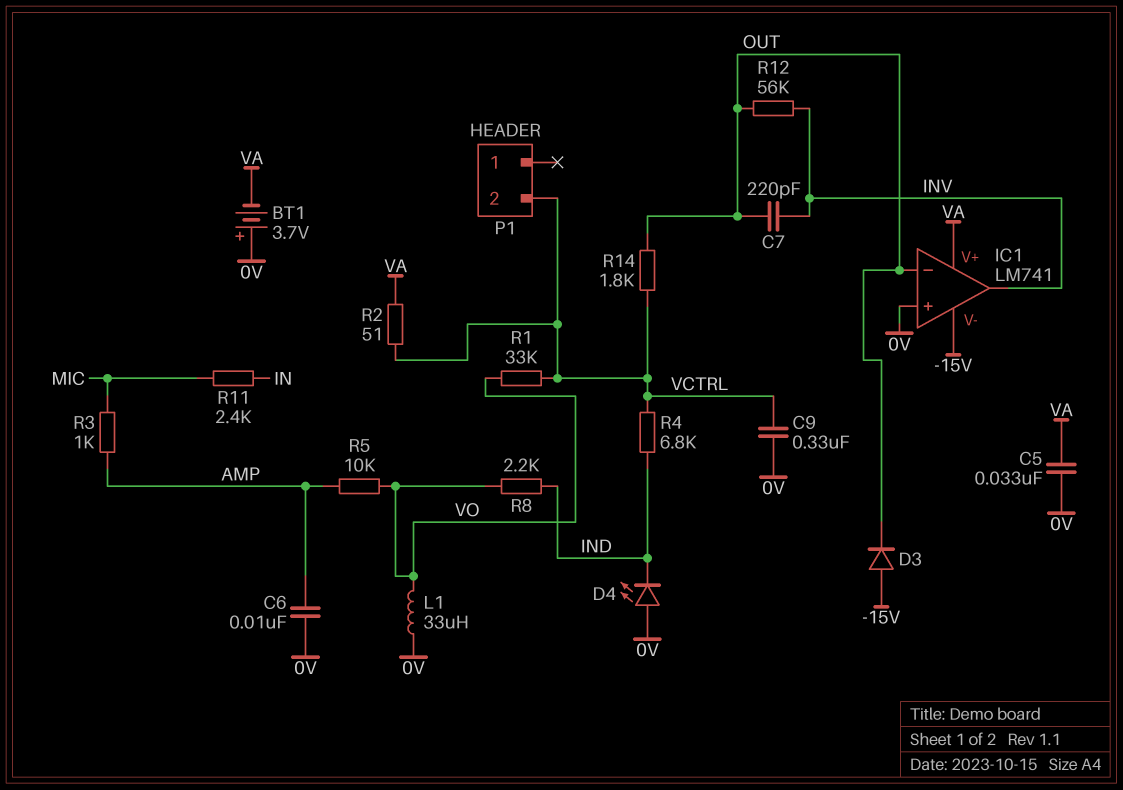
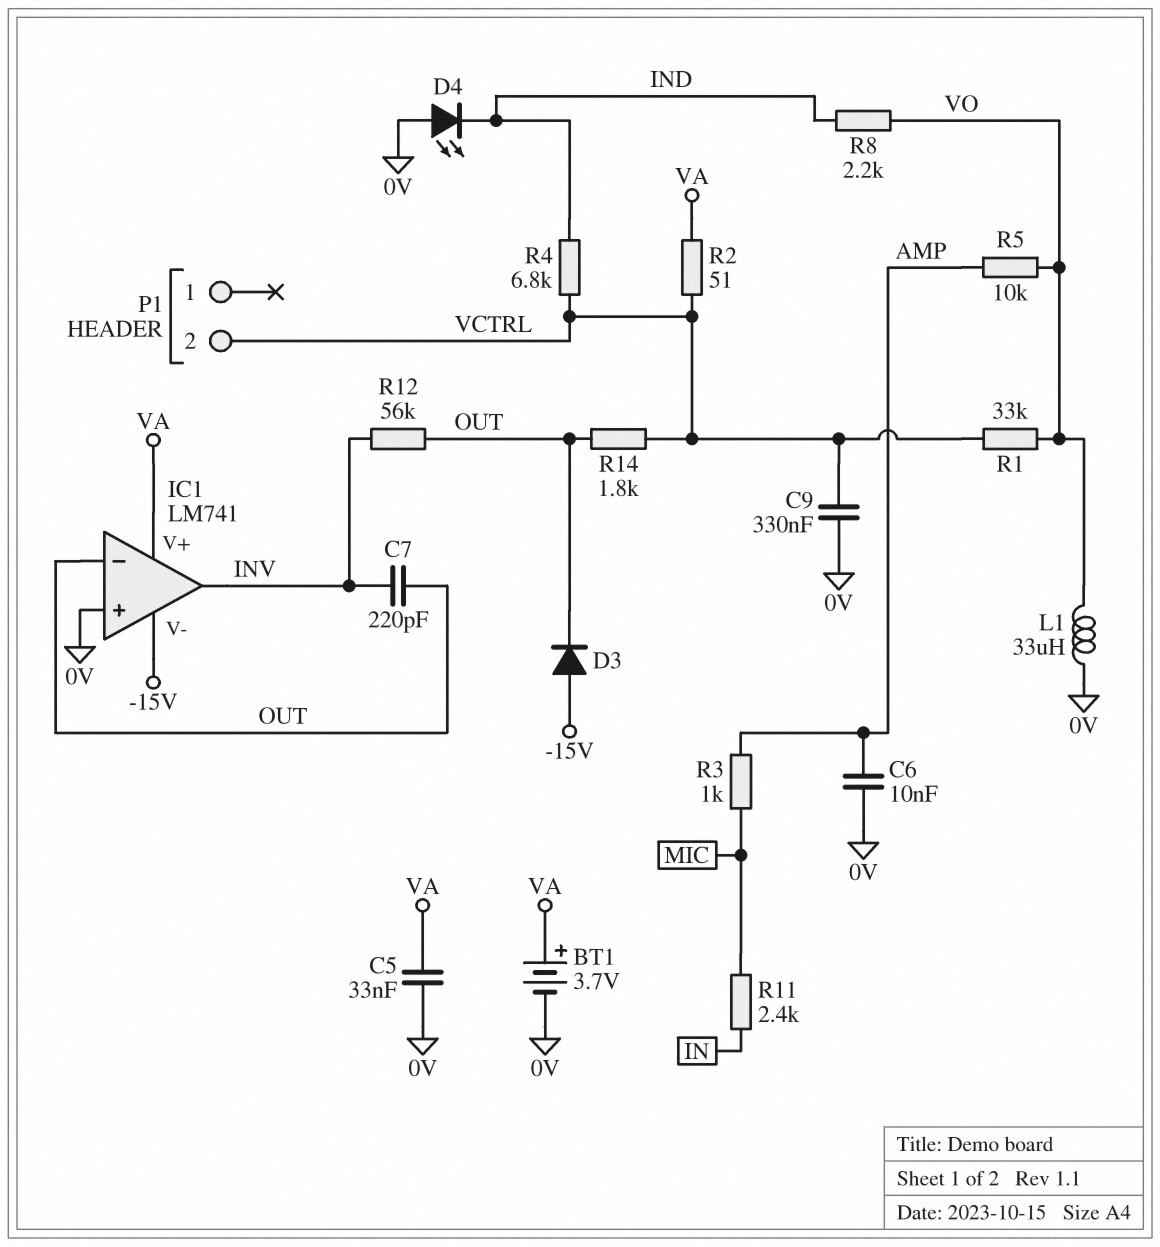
BT1: 3.7V (plus 0V, minus VA) -> 3.7V (plus VA, minus 0V)

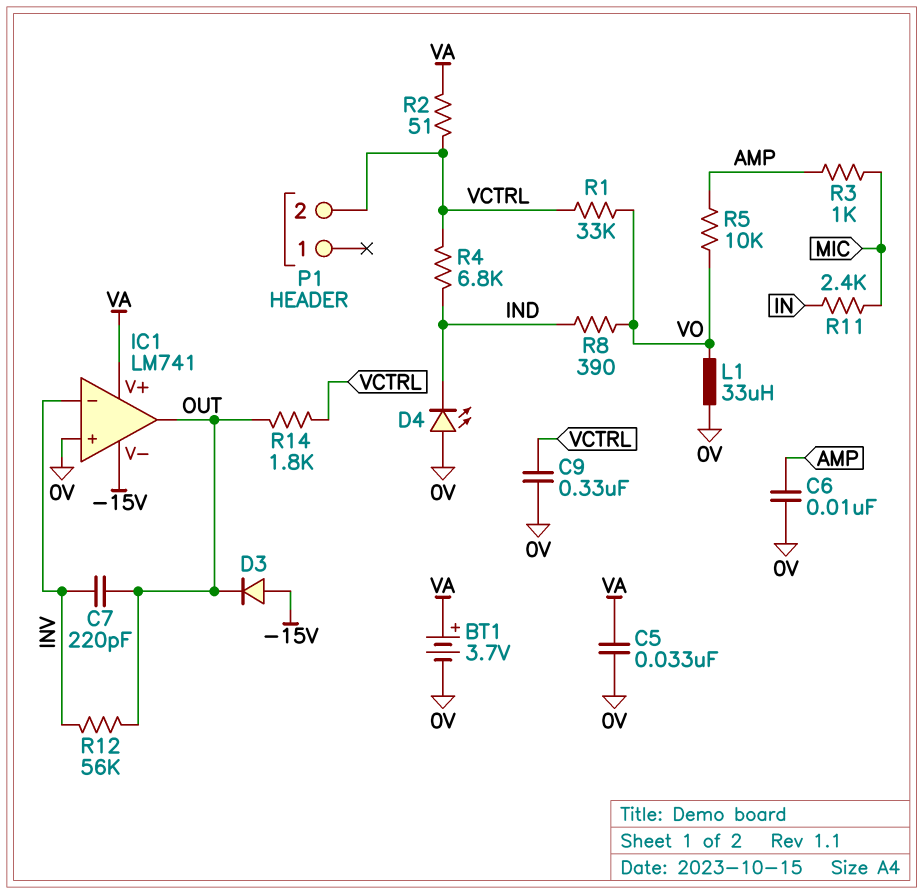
IC1 pin in-: OUT -> INV
IC1 pin out: INV -> OUT
R8: 2.2k (IND, VO) -> 390 (IND, VO)

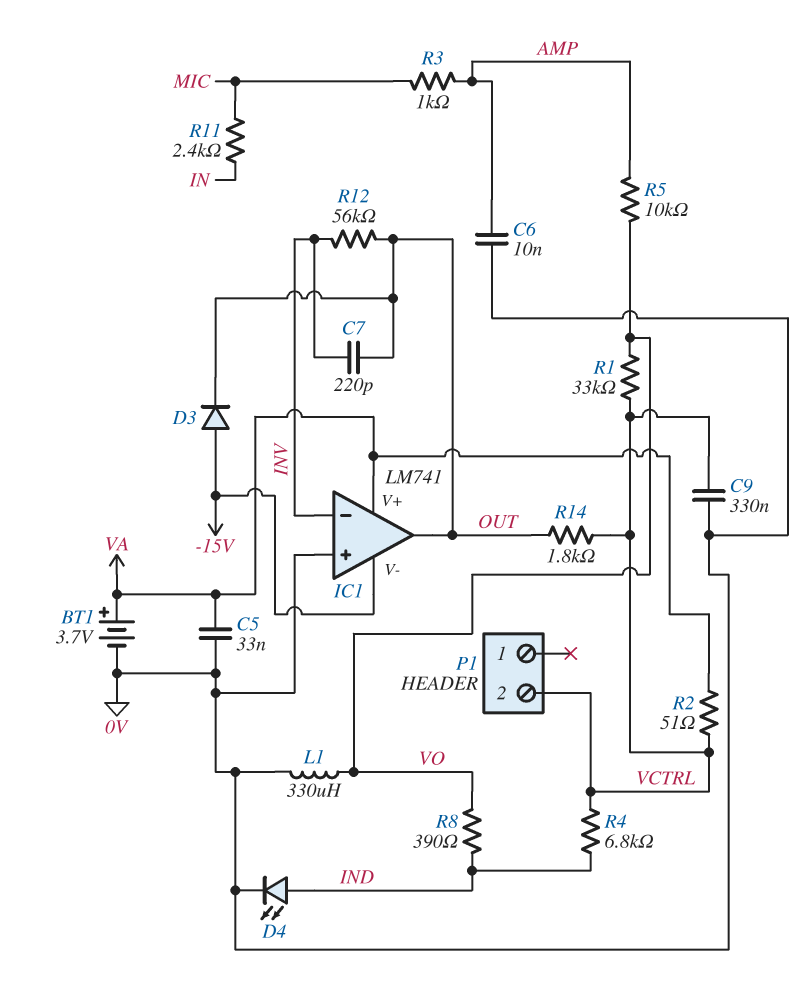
D4: LED (A 0V, K IND) -> LED (A IND, K 0V)
L1: 33uH (0V, VO) -> 330uH (0V, VO)

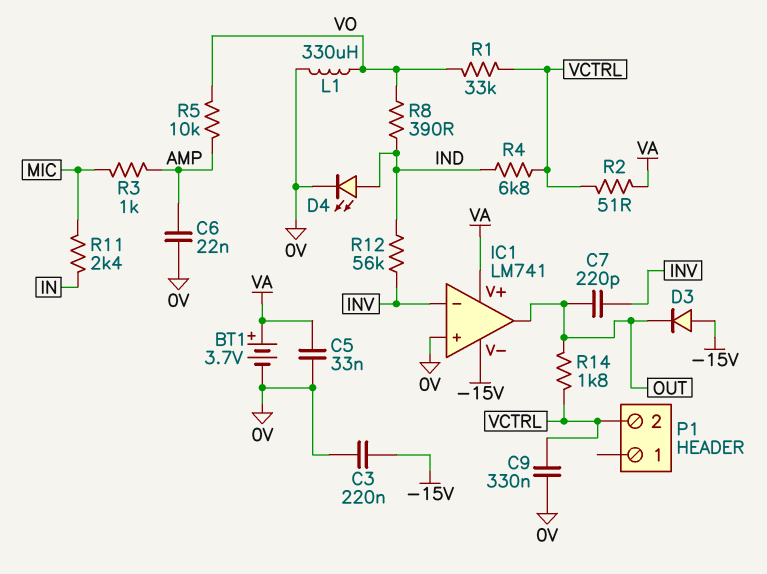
C3: none -> 220nF (-15V, 0V)
C6: 10nF (0V, AMP) -> 22nF (0V, AMP)
R12: 56k (INV, OUT) -> 56k (IND, INV)

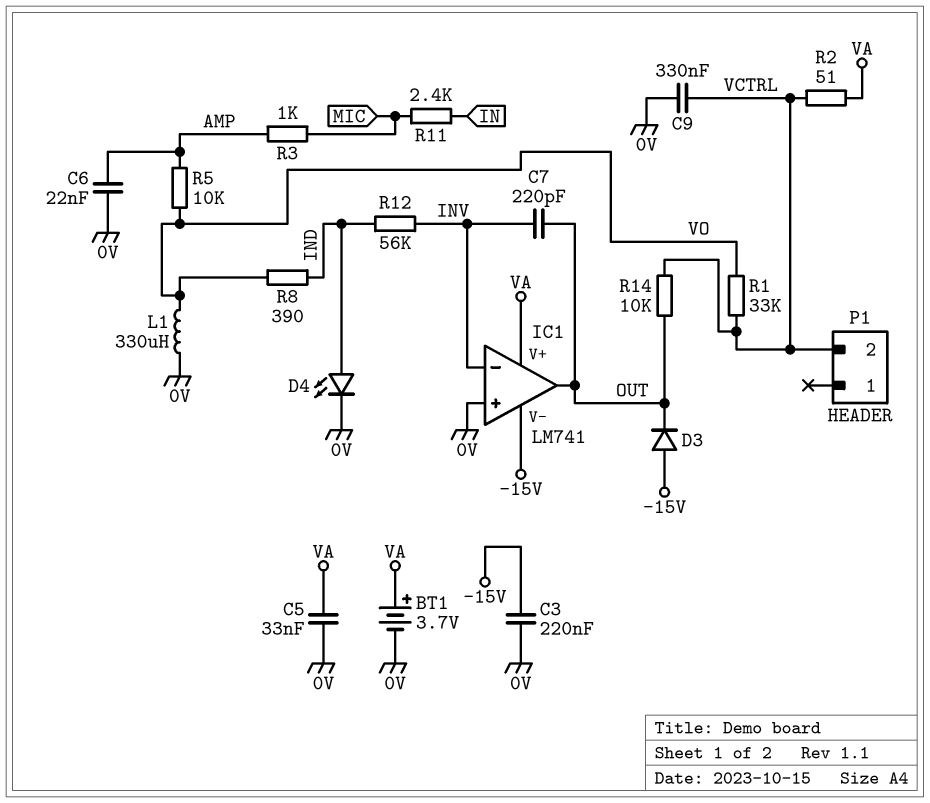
R4: 6.8k (IND, VCTRL) -> none
R14: 1.8k (OUT, VCTRL) -> 10k (OUT, VCTRL)

